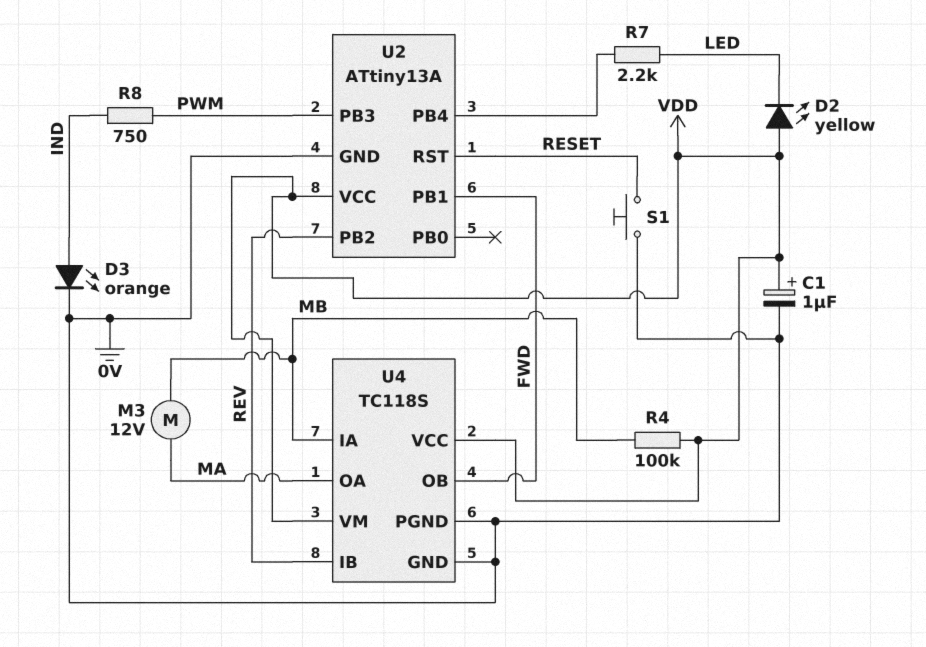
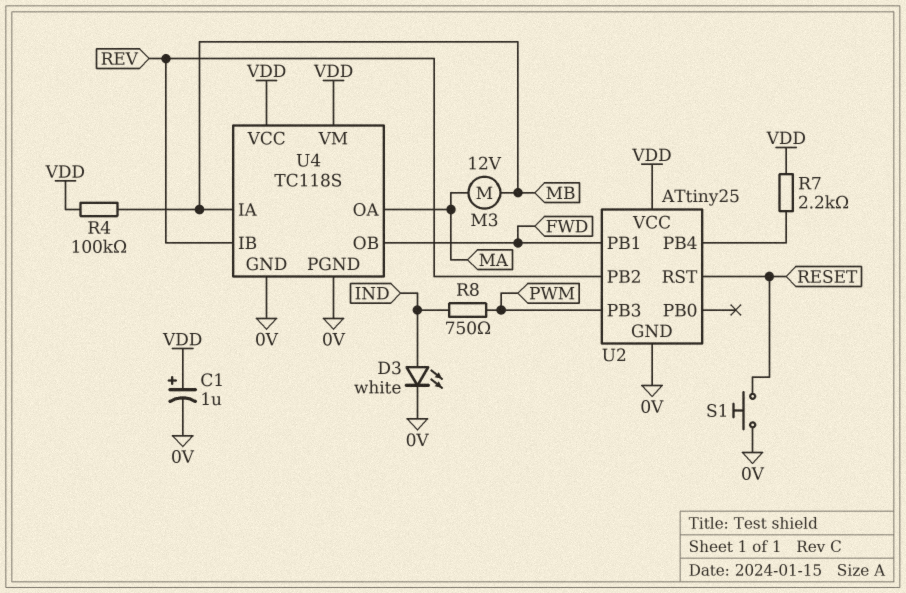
D2: LED yellow (A VDD, K LED) -> none
D3: LED orange (A IND, K 0V) -> LED white (A IND, K 0V)
R7: 2.2k (LED, U2/PB4) -> 2.2k (U2/PB4, VDD)
U2: ATtiny13A -> ATtiny25

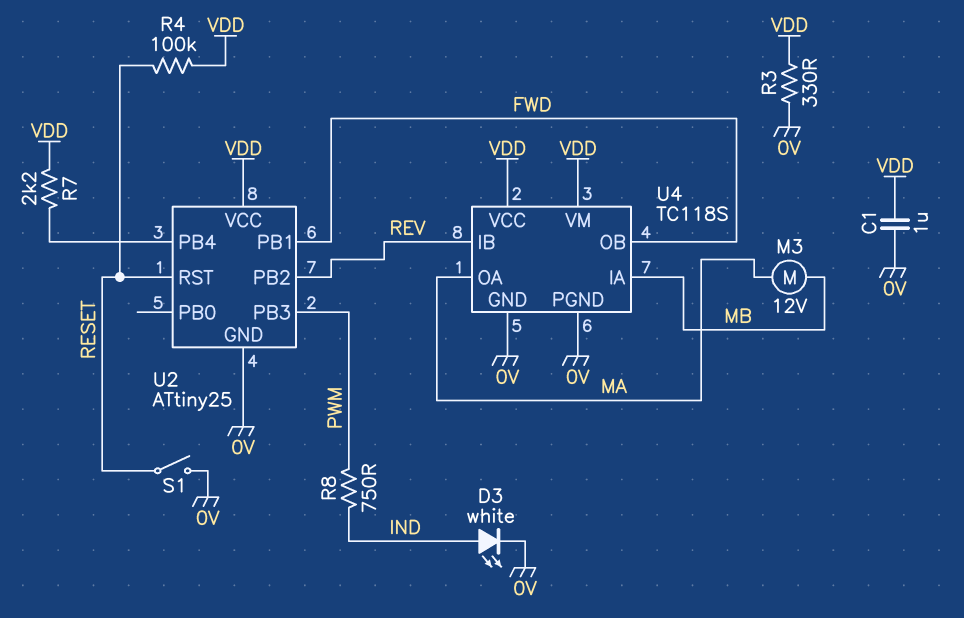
C1: 1uF (plus VDD, minus 0V) -> 1uF (0V, VDD)
R3: none -> 330 (0V, VDD)
R4: 100k (MB, VDD) -> 100k (RESET, VDD)
S1: button (0V, RESET) -> switch (0V, RESET)

